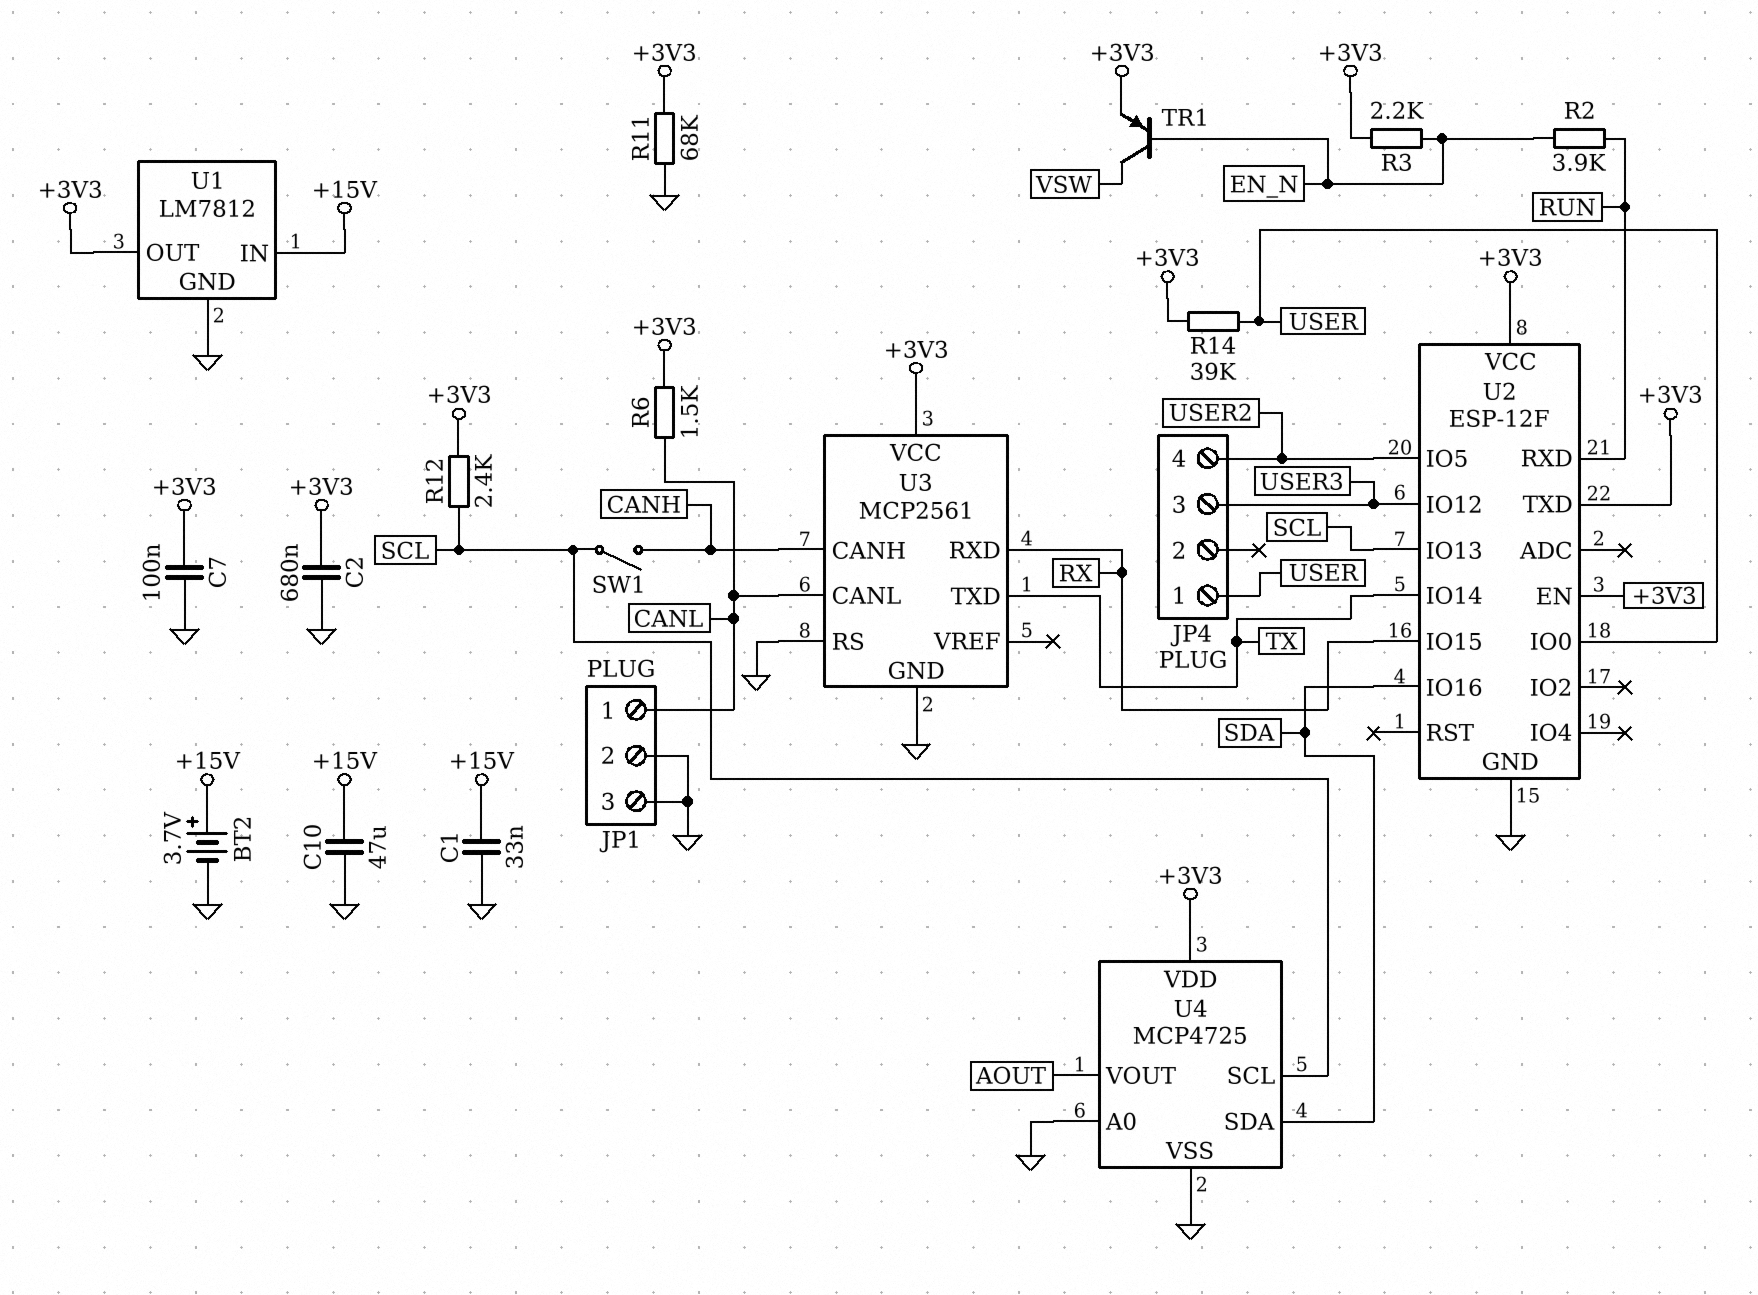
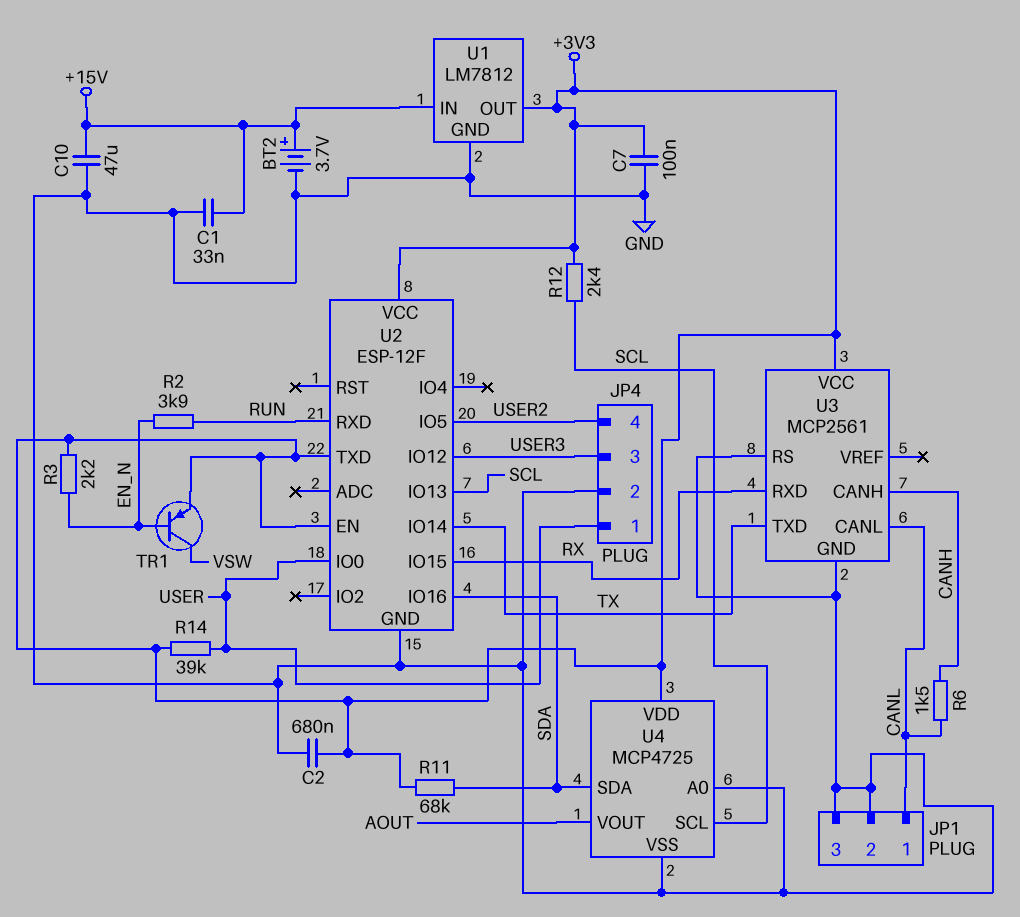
JP4 pin 2: none -> GND
R6: 1.5k (+3V3, CANL) -> 1.5k (CANH, CANL)
R11: 68k (+3V3, GND) -> 68k (+3V3, SDA)
SW1: switch (CANH, SCL) -> none

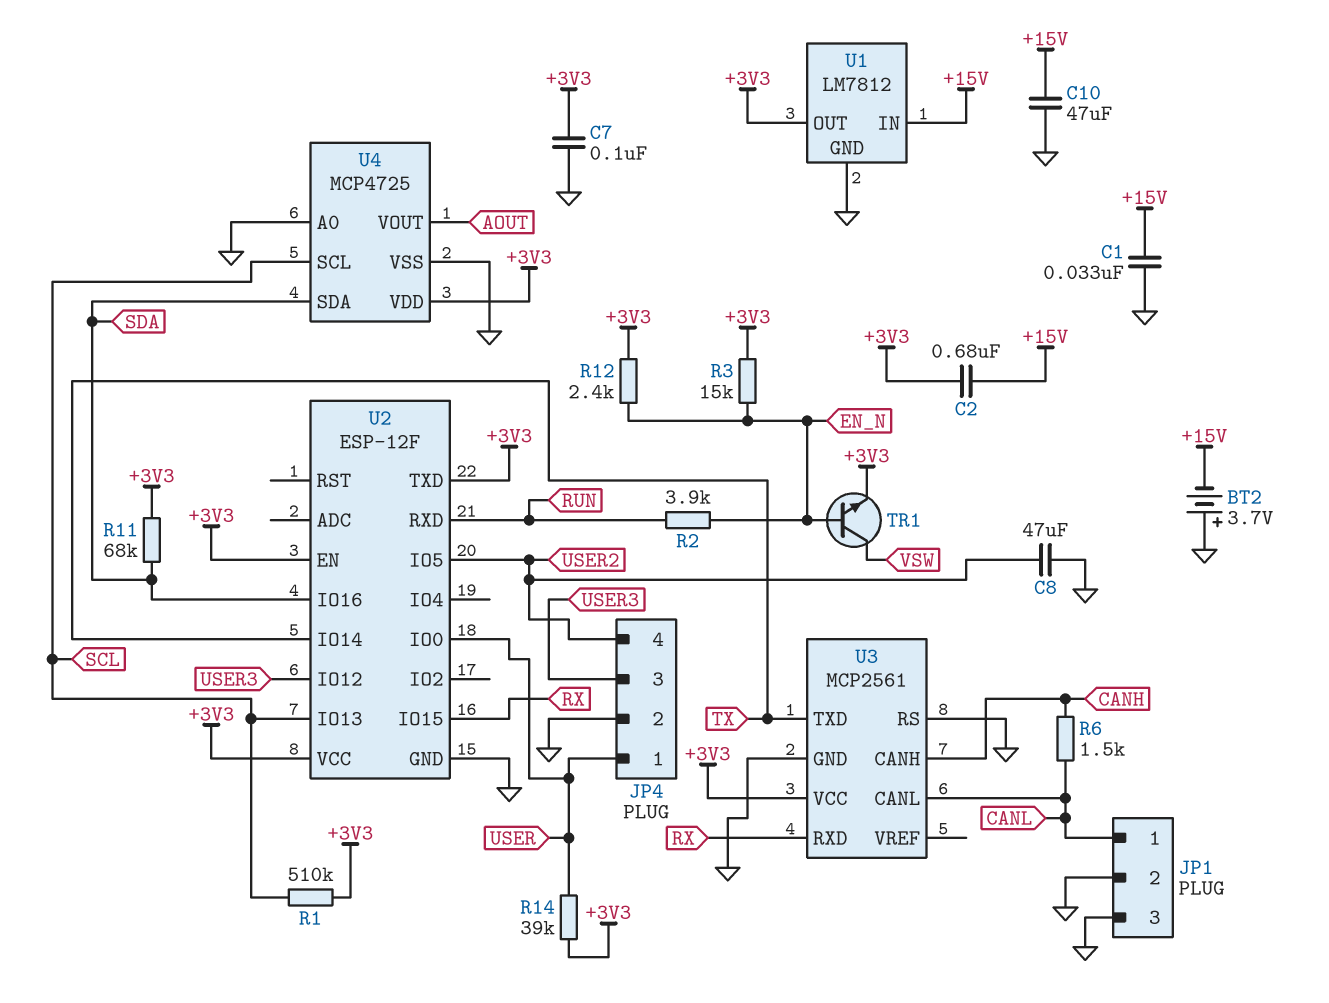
BT2: 3.7V (plus +15V, minus GND) -> 3.7V (plus GND, minus +15V)
C2: 680nF (+3V3, GND) -> 680nF (+3V3, +15V)
C8: none -> 47uF (GND, USER2)
R1: none -> 510k (+3V3, SCL)
R3: 2.2k (+3V3, EN_N) -> 15k (+3V3, EN_N)
R12: 2.4k (+3V3, SCL) -> 2.4k (+3V3, EN_N)
TR1: PNP (B EN_N, C VSW, E +3V3) -> NPN (B EN_N, C VSW, E +3V3)

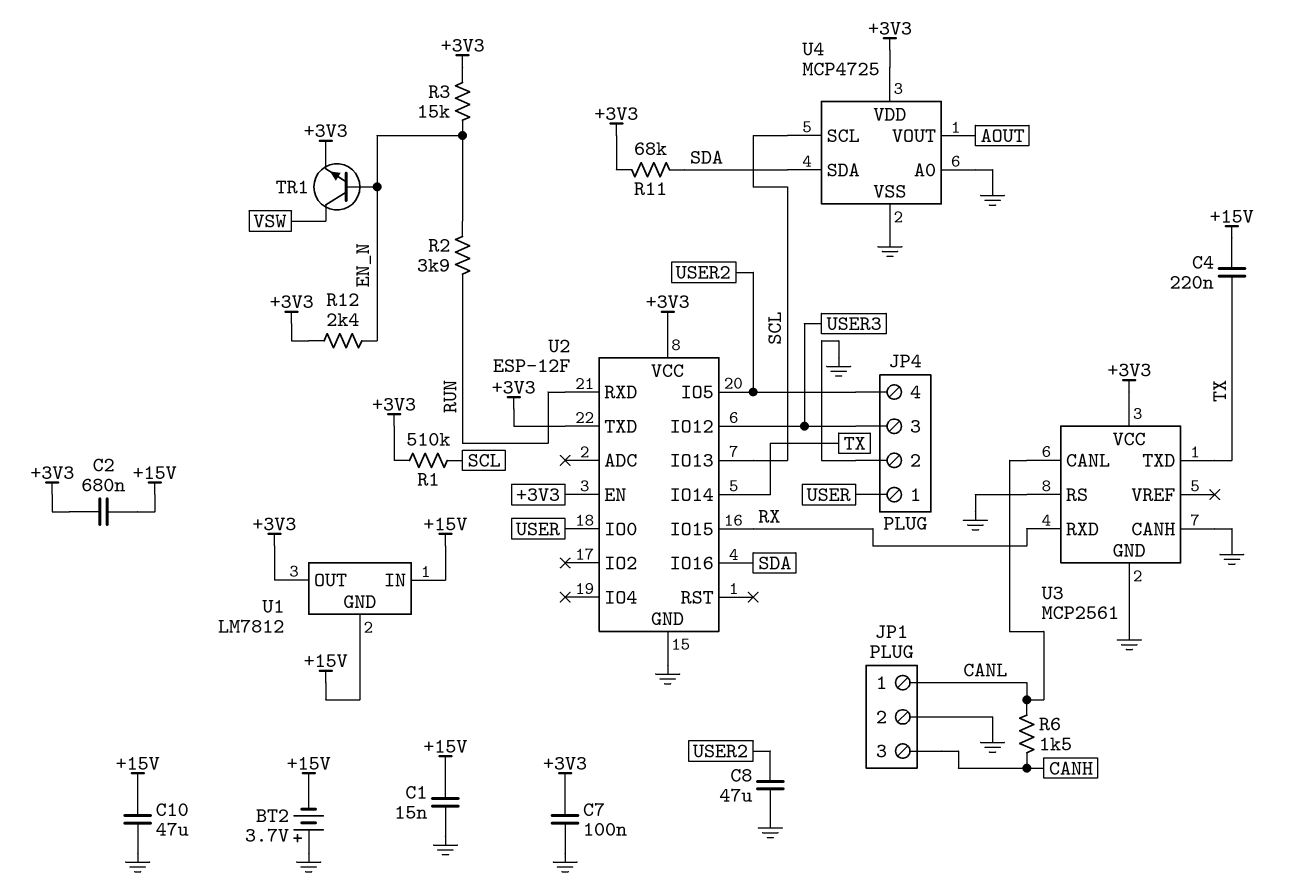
C1: 33nF (+15V, GND) -> 15nF (+15V, GND)
C4: none -> 220nF (+15V, TX)
JP1 pin 3: GND -> CANH
R14: 39k (+3V3, USER) -> none
U1 pin GND: GND -> +15V
U3 pin CANH: CANH -> GND

